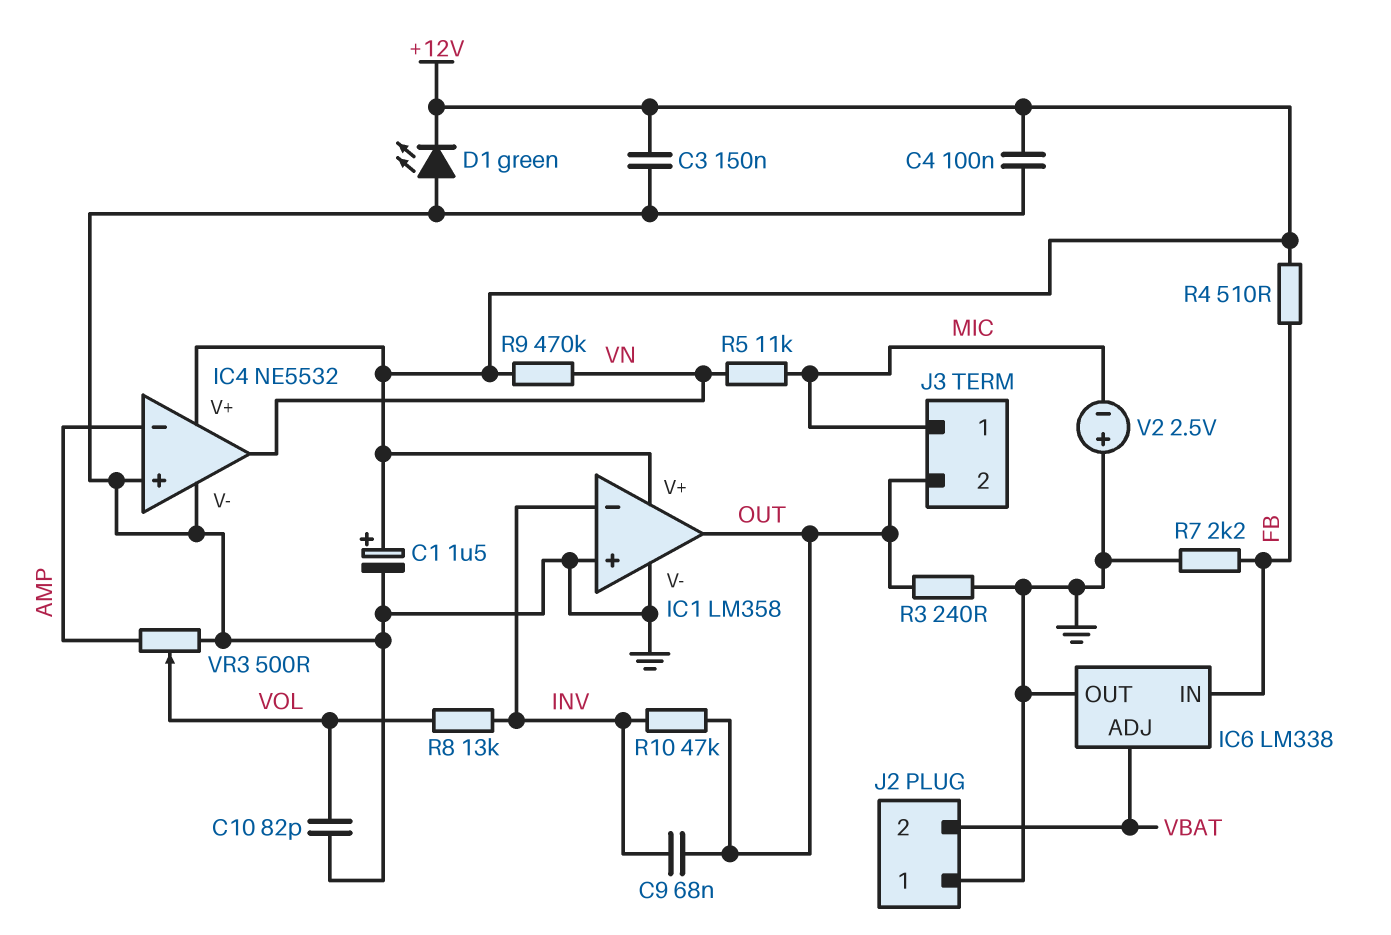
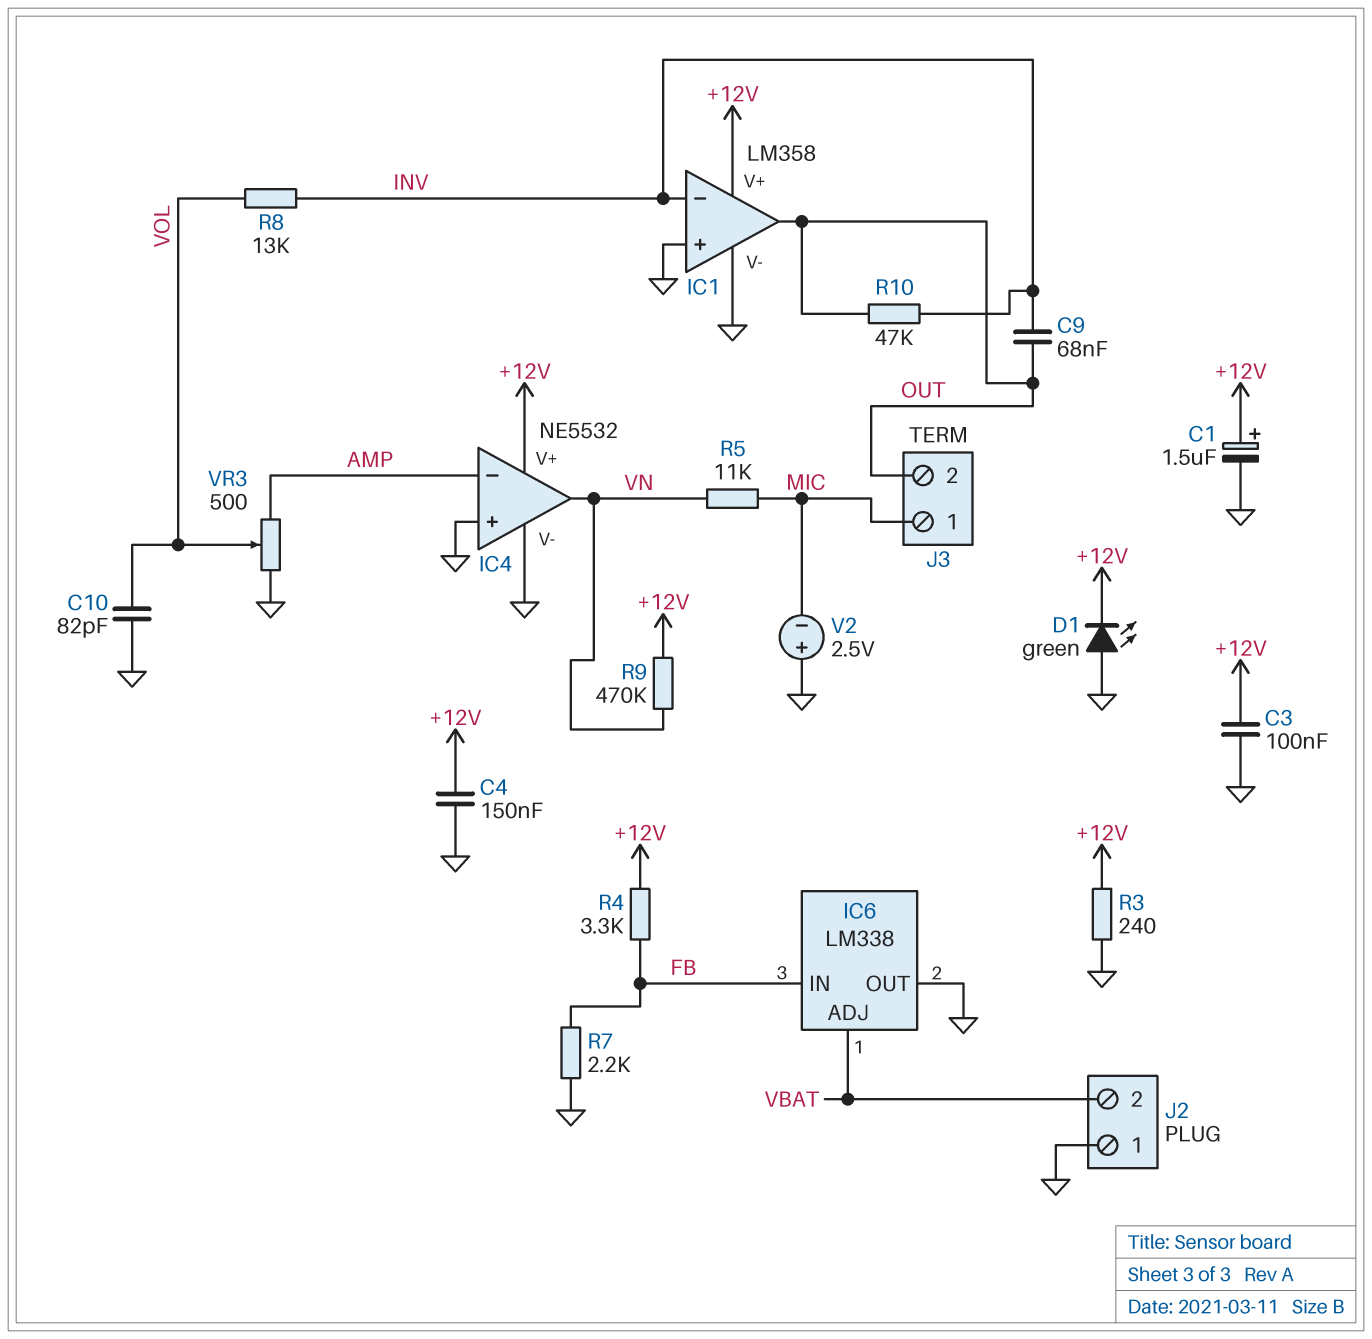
C3: 150nF (+12V, GND) -> 100nF (+12V, GND)
C4: 100nF (+12V, GND) -> 150nF (+12V, GND)
R3: 240 (GND, OUT) -> 240 (+12V, GND)
R4: 510 (+12V, FB) -> 3.3k (+12V, FB)

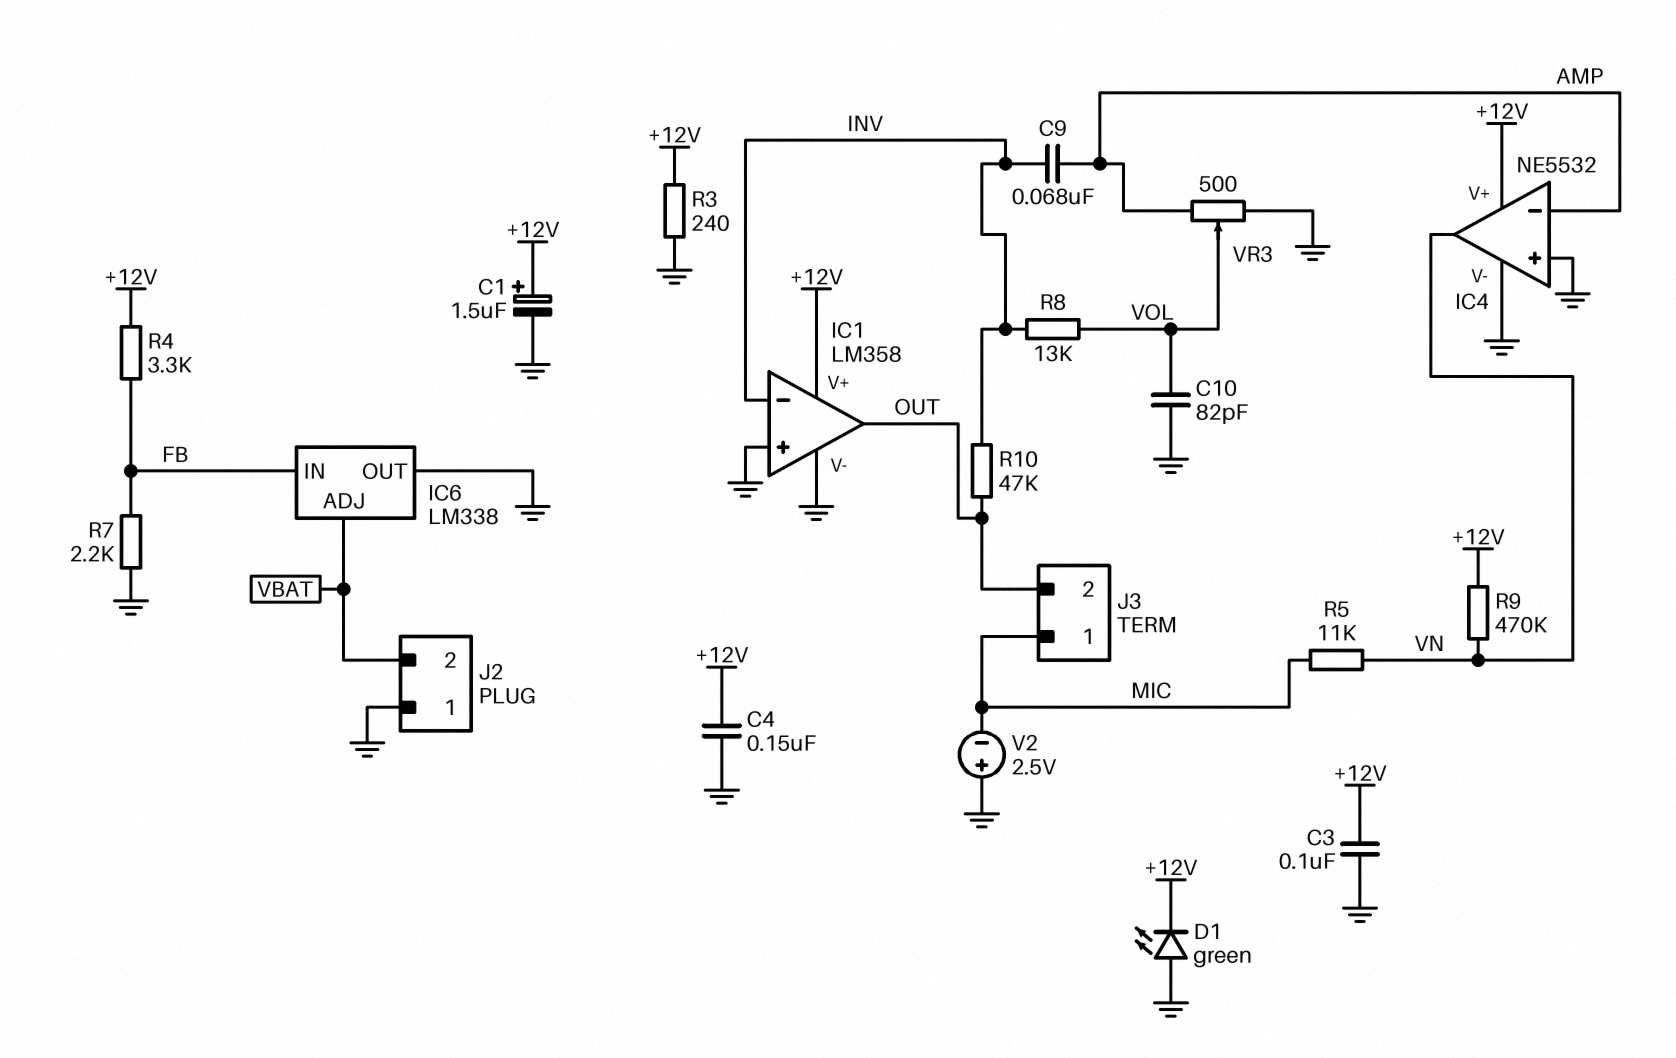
C9: 68nF (INV, OUT) -> 68nF (AMP, INV)

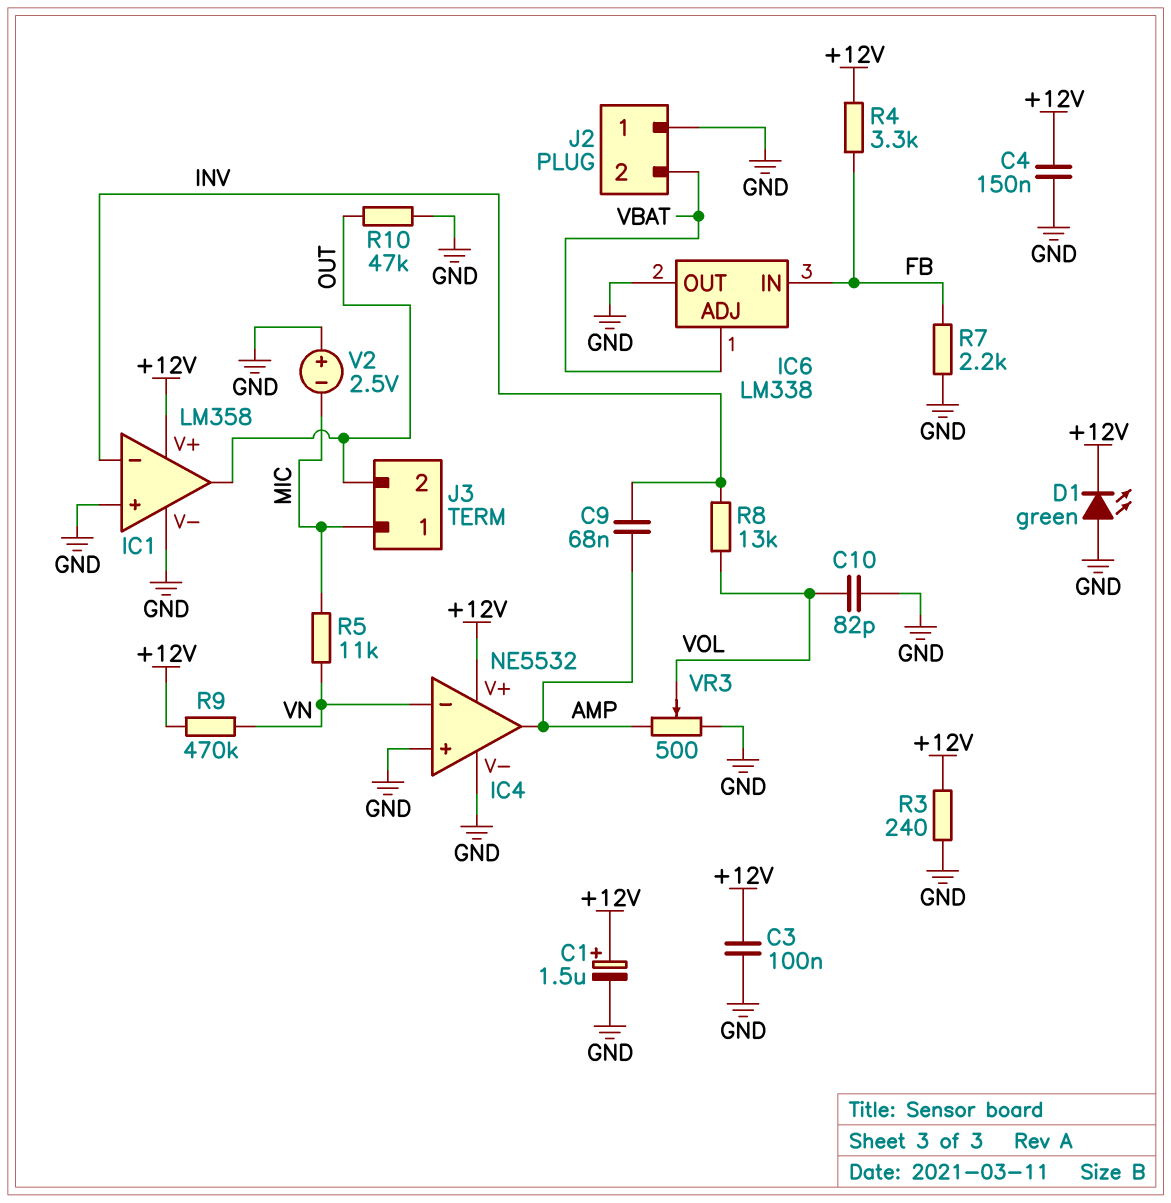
IC4 pin in-: AMP -> VN
IC4 pin out: VN -> AMP
R10: 47k (INV, OUT) -> 47k (GND, OUT)

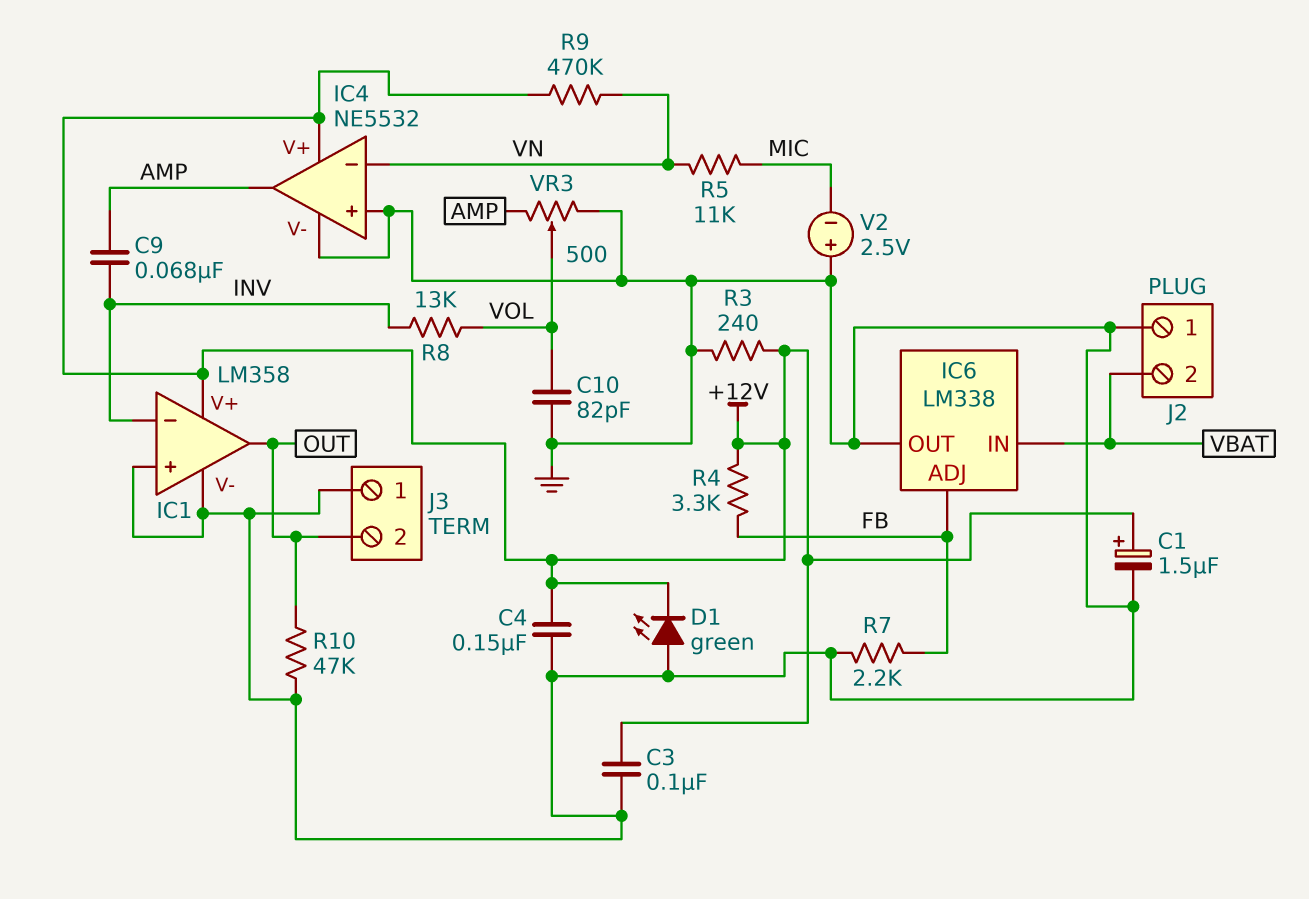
IC6 pin ADJ: VBAT -> FB
IC6 pin IN: FB -> VBAT
J3 pin 1: MIC -> GND

